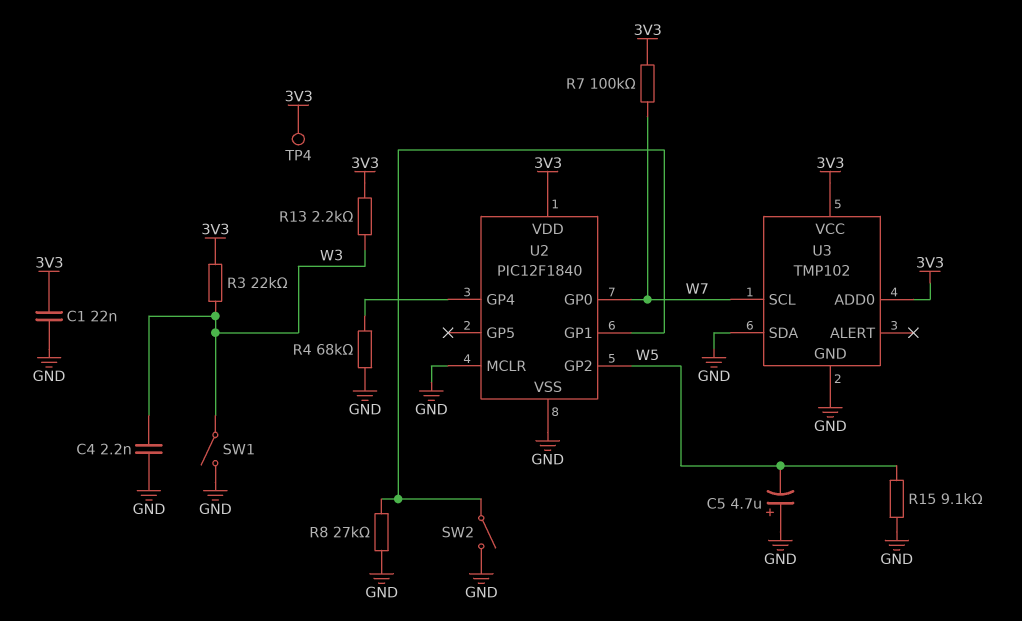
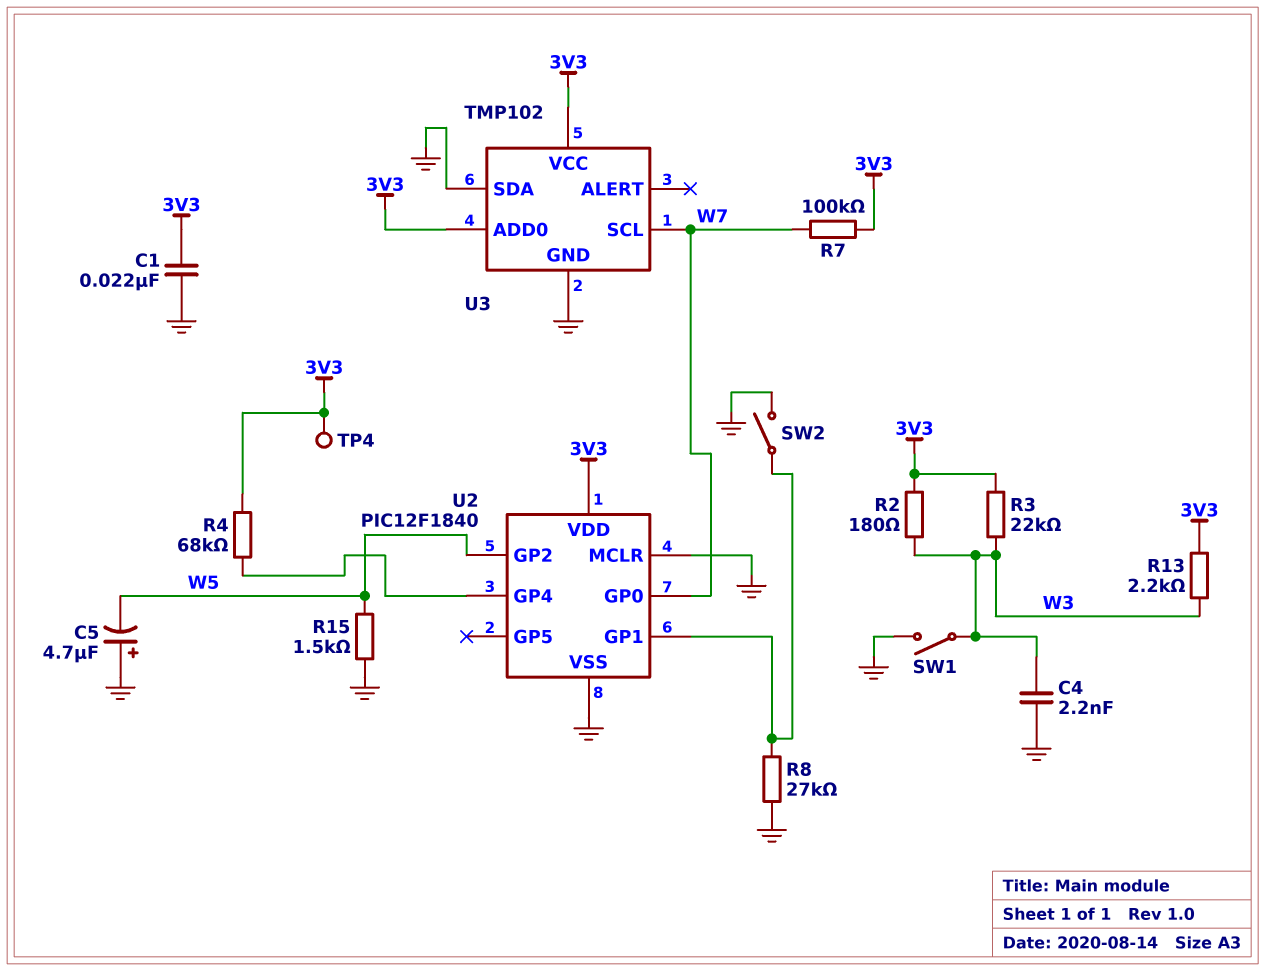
R2: none -> 180 (3V3, W3)
R4: 68k (GND, U2/GP4) -> 68k (3V3, U2/GP4)
R15: 9.1k (GND, W5) -> 1.5k (GND, W5)

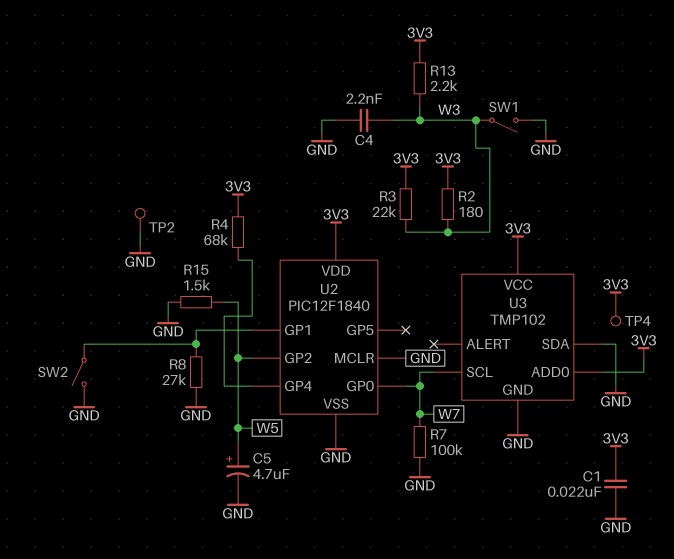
C5: 4.7uF (plus GND, minus W5) -> 4.7uF (plus W5, minus GND)
R7: 100k (3V3, W7) -> 100k (GND, W7)
TP2: none -> test point (GND)

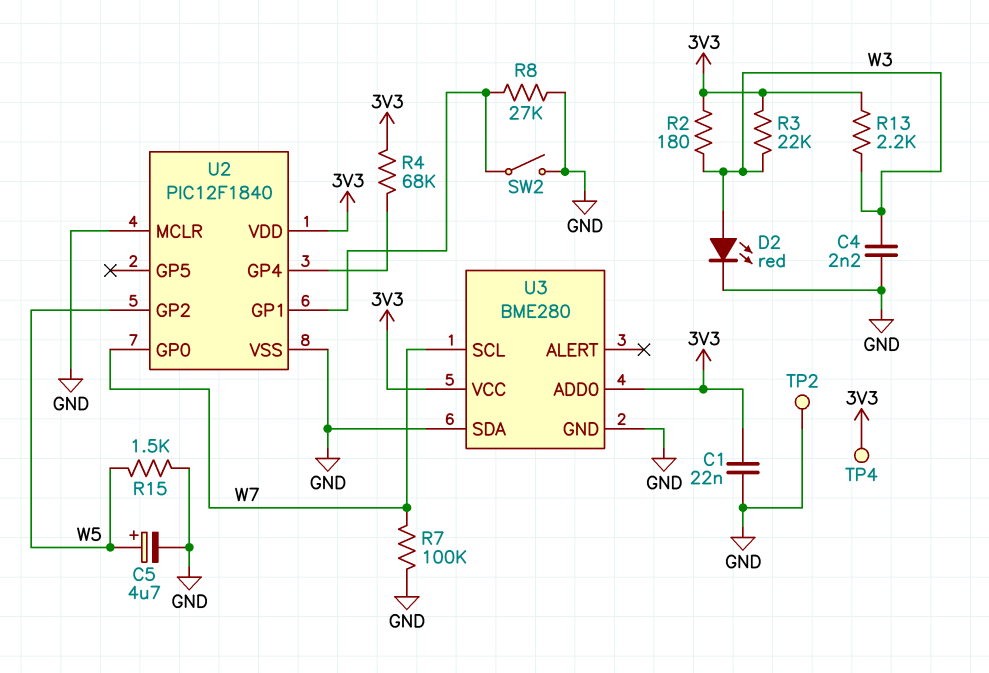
D2: none -> LED red (A W3, K GND)
SW1: switch (GND, W3) -> none
U3: TMP102 -> BME280

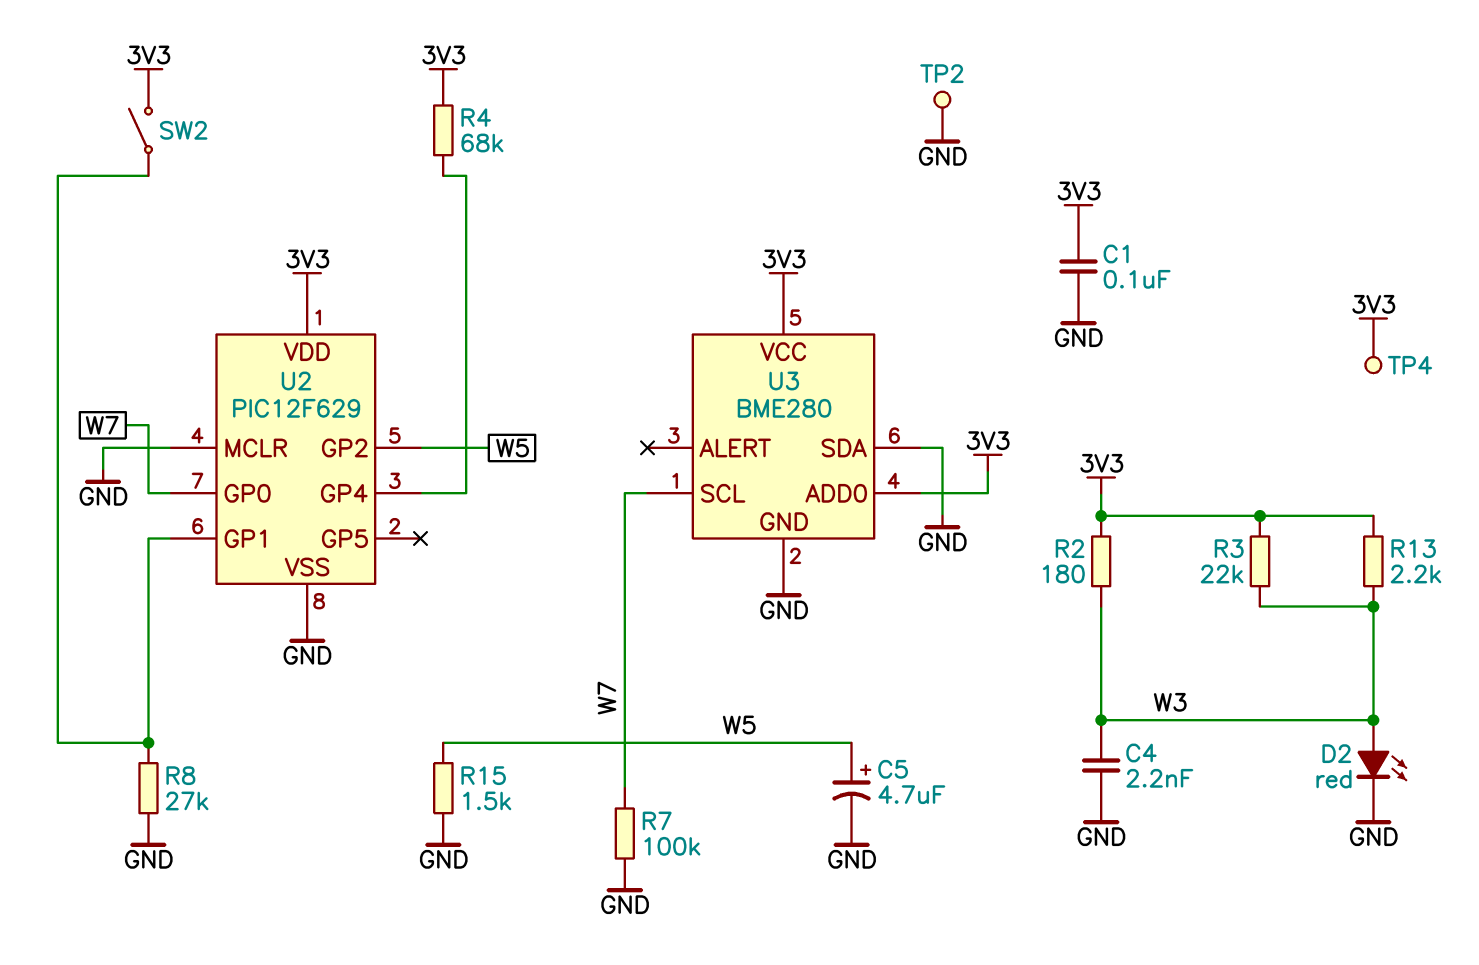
C1: 22nF (3V3, GND) -> 100nF (3V3, GND)
SW2: switch (GND, U2/GP1) -> switch (3V3, U2/GP1)
U2: PIC12F1840 -> PIC12F629

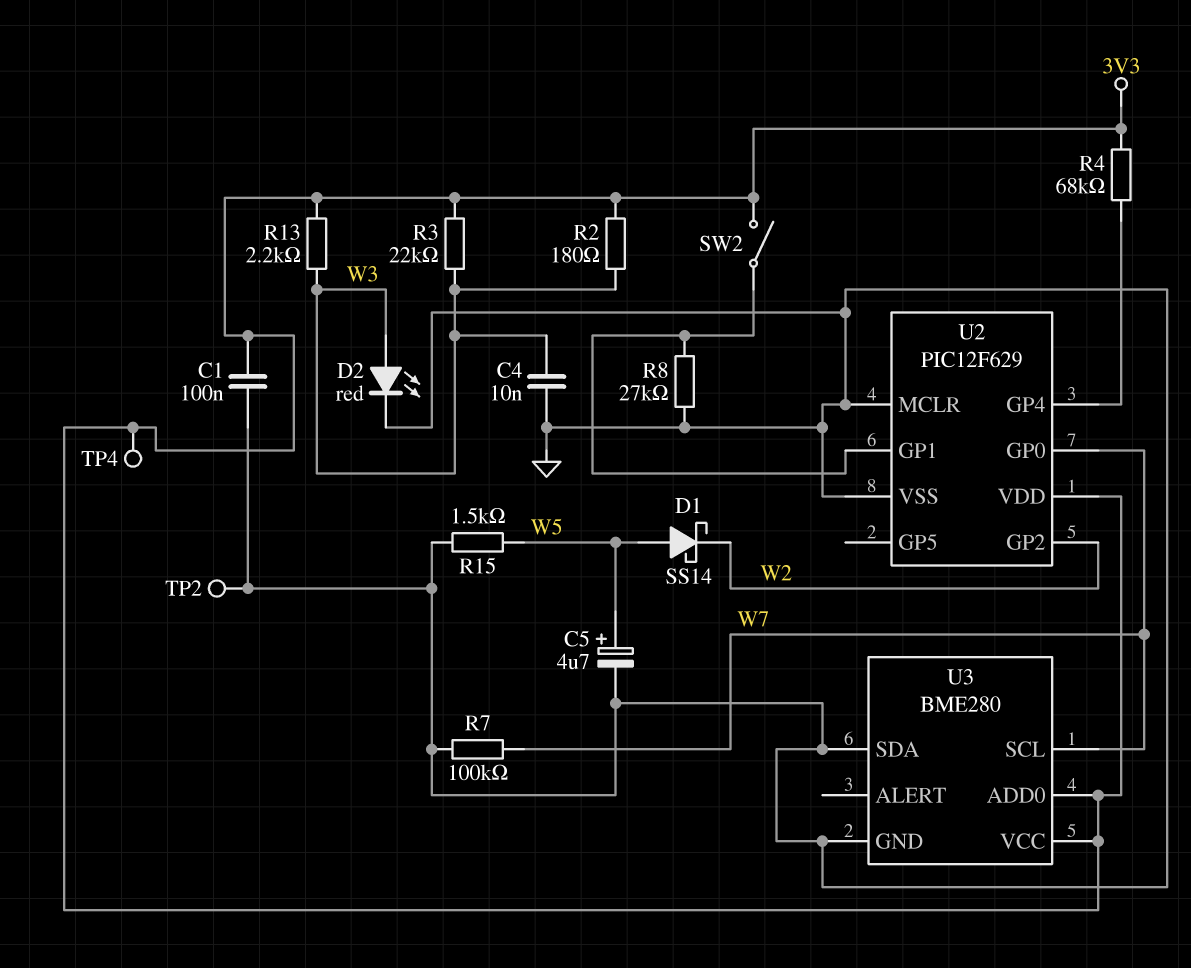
C4: 2.2nF (GND, W3) -> 10nF (GND, W3)
D1: none -> schottky SS14 (A W5, K W2)
U2 pin GP2: W5 -> W2

